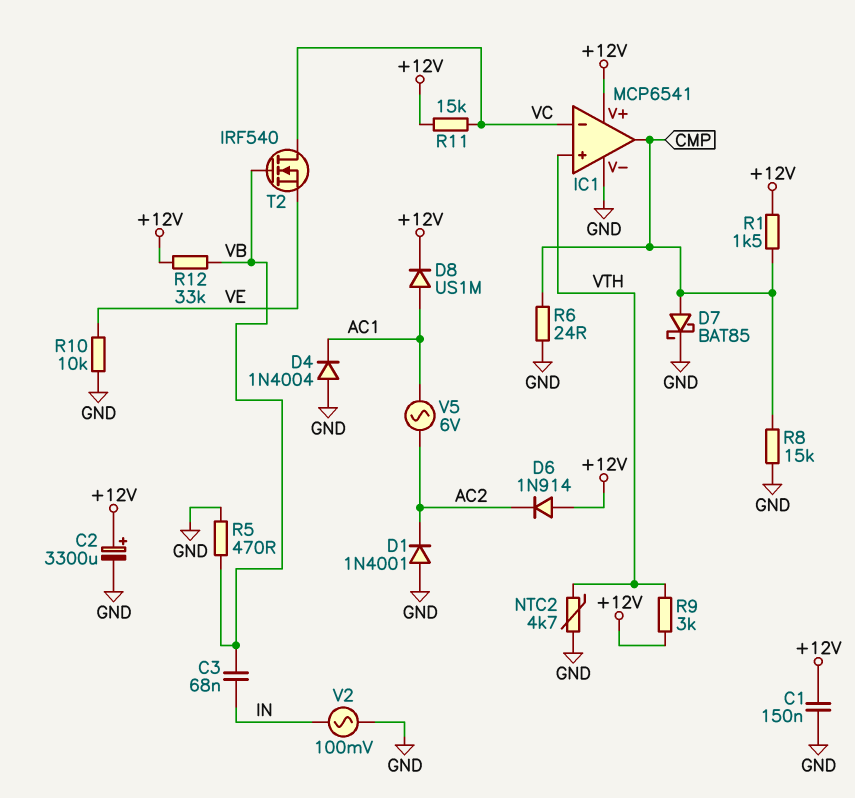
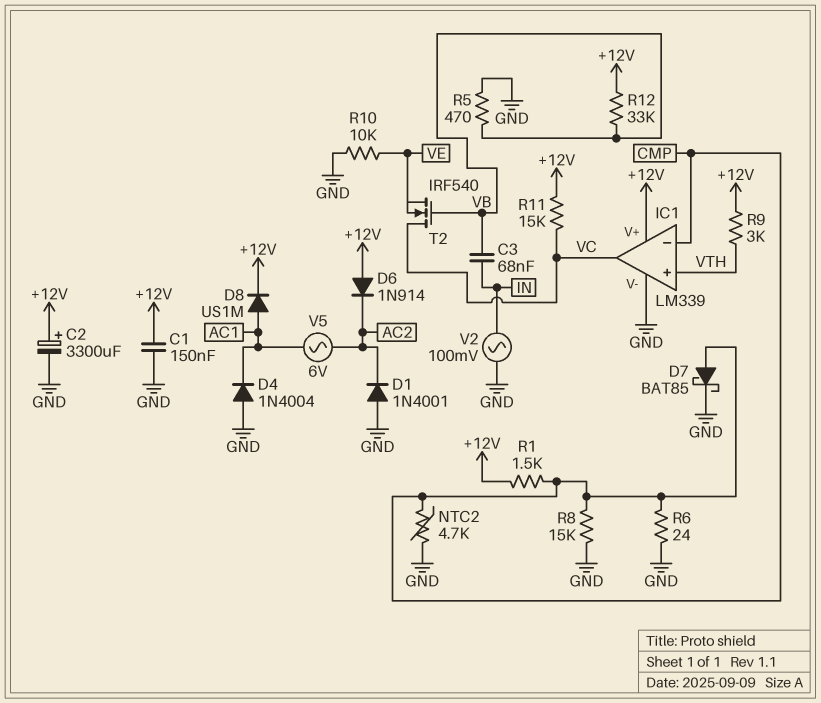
IC1: MCP6541 -> LM339
IC1 pin in-: VC -> CMP
IC1 pin out: CMP -> VC
NTC2: 4.7k (GND, VTH) -> 4.7k (CMP, GND)

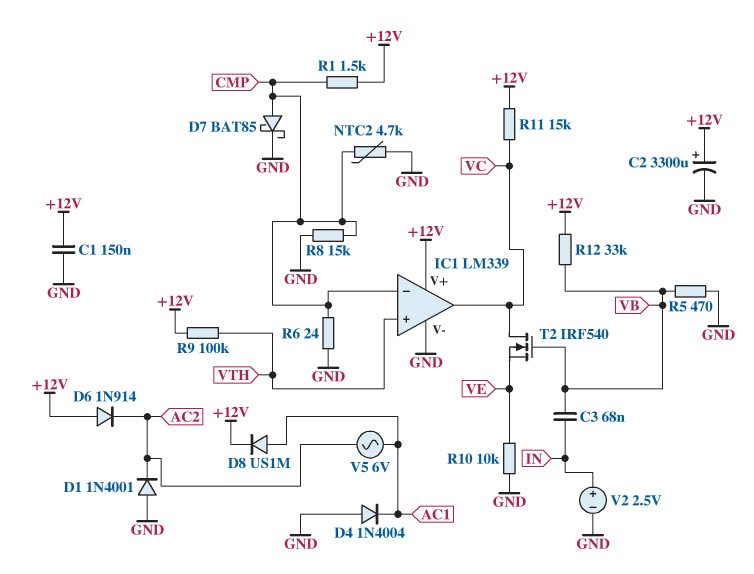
R9: 3k (+12V, VTH) -> 100k (+12V, VTH)
V2: AC 100mV (GND, IN) -> 2.5V (plus IN, minus GND)

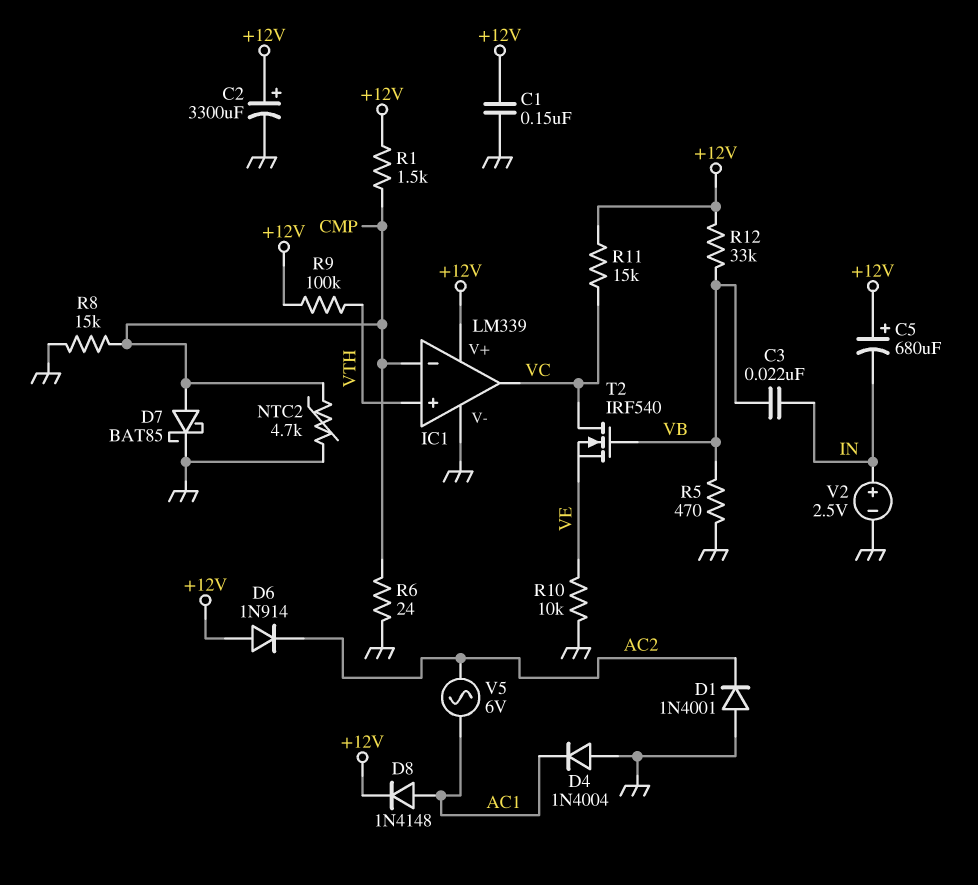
C3: 68nF (IN, VB) -> 22nF (IN, VB)
C5: none -> 680uF (plus +12V, minus IN)
D8: diode US1M (A AC1, K +12V) -> diode 1N4148 (A AC1, K +12V)

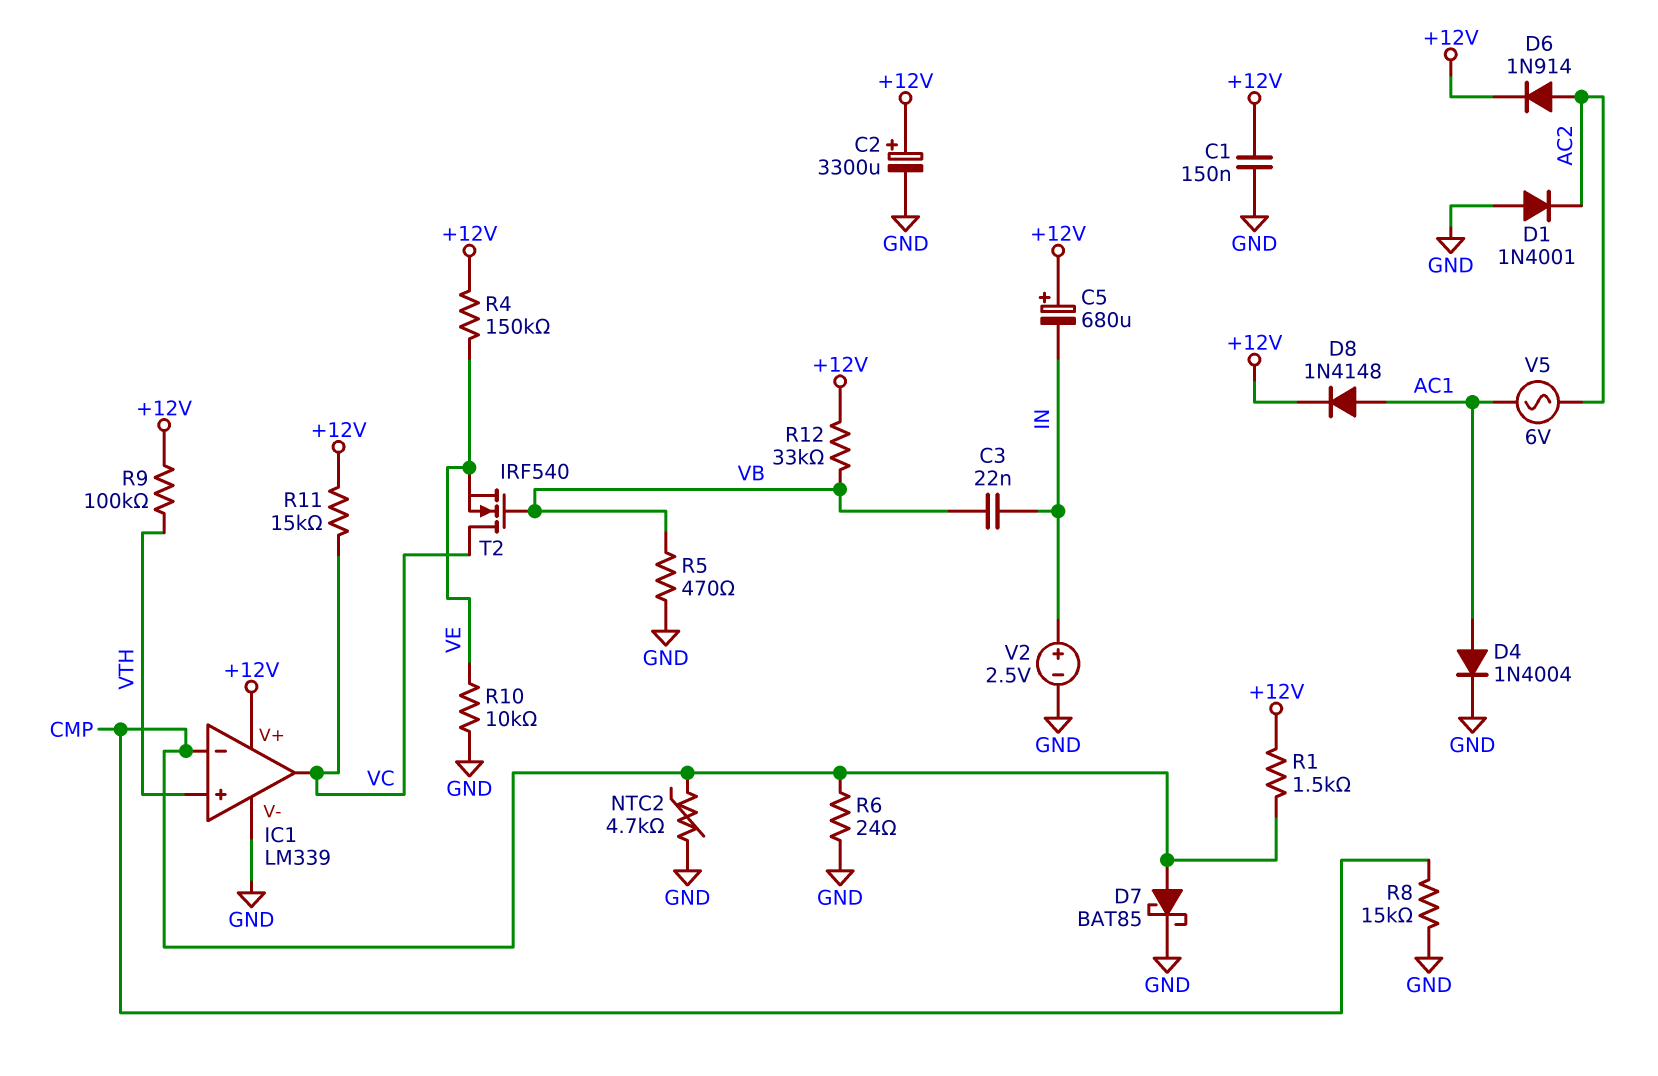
D4: diode 1N4004 (A GND, K AC1) -> diode 1N4004 (A AC1, K GND)
D6: diode 1N914 (A +12V, K AC2) -> diode 1N914 (A AC2, K +12V)
R4: none -> 150k (+12V, VE)

